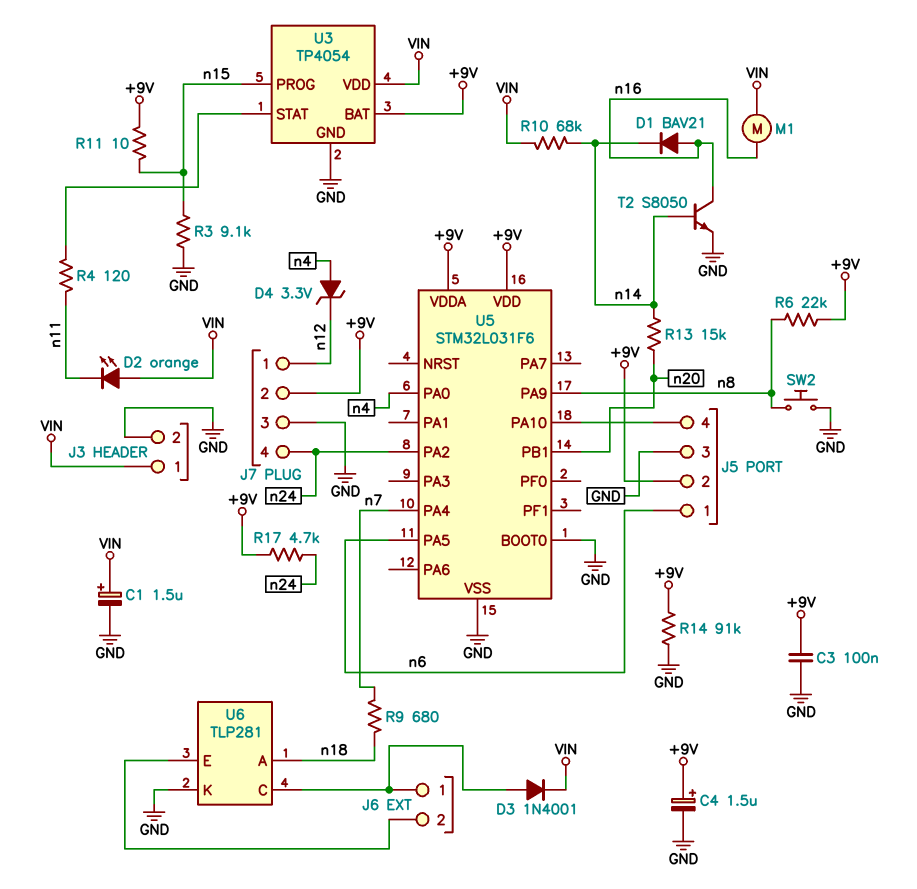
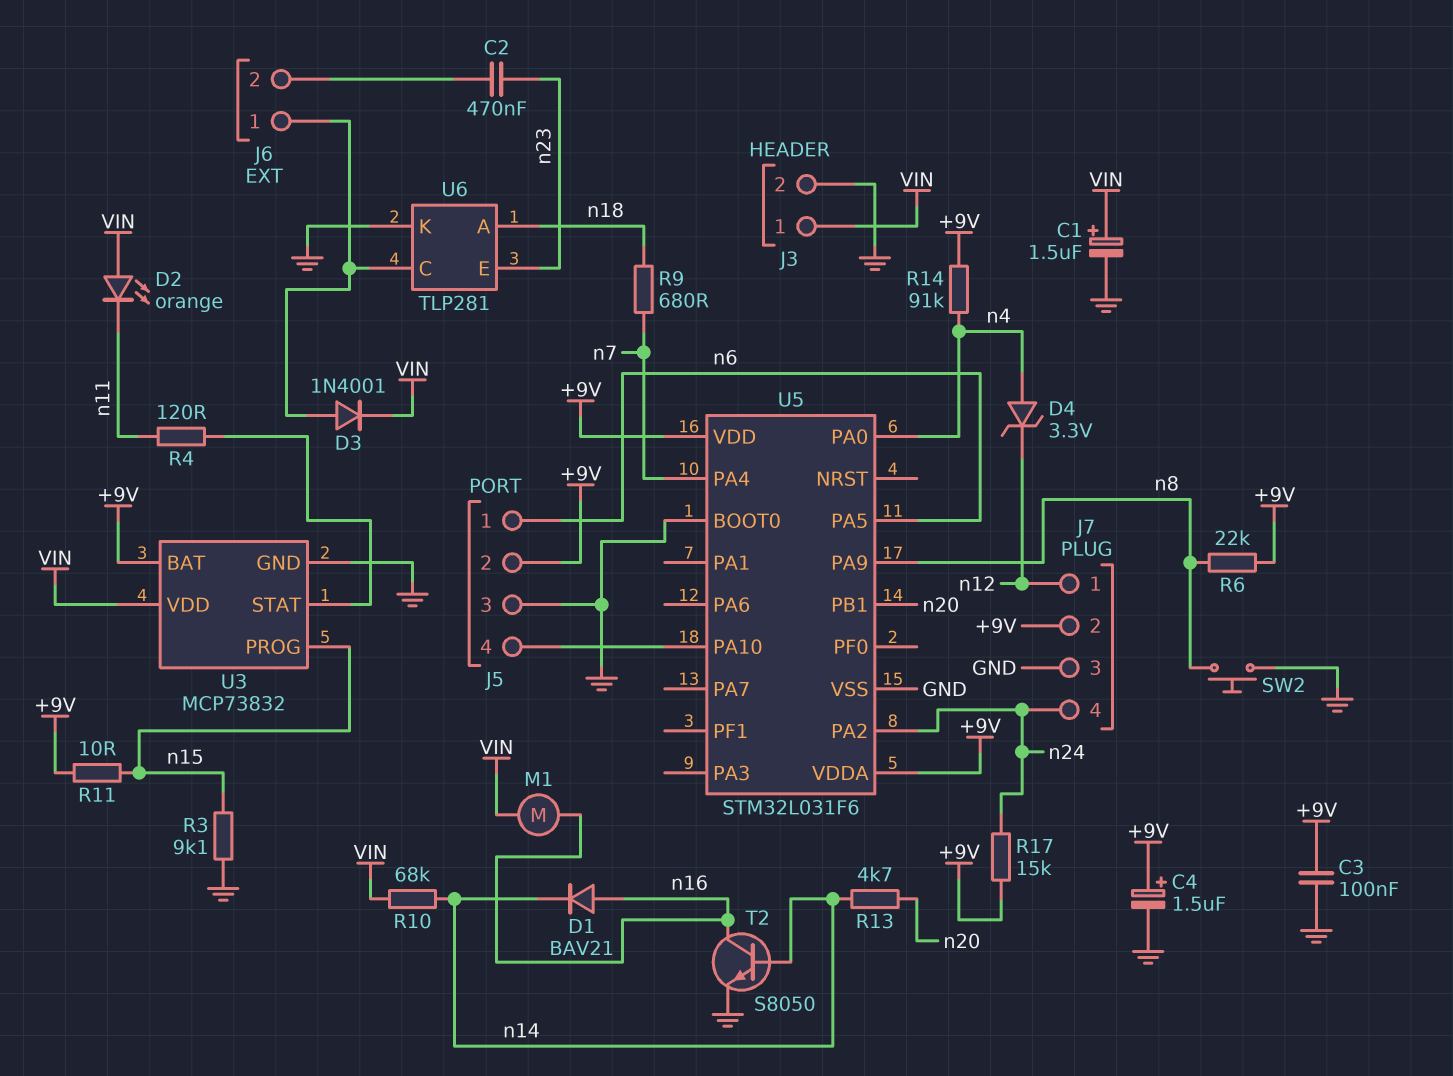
C2: none -> 470nF (J6/2, n23)
R13: 15k (n14, n20) -> 4.7k (n14, n20)
R14: 91k (+9V, GND) -> 91k (+9V, n4)
R17: 4.7k (+9V, n24) -> 15k (+9V, n24)
U3: TP4054 -> MCP73832
U6 pin E: J6/2 -> n23

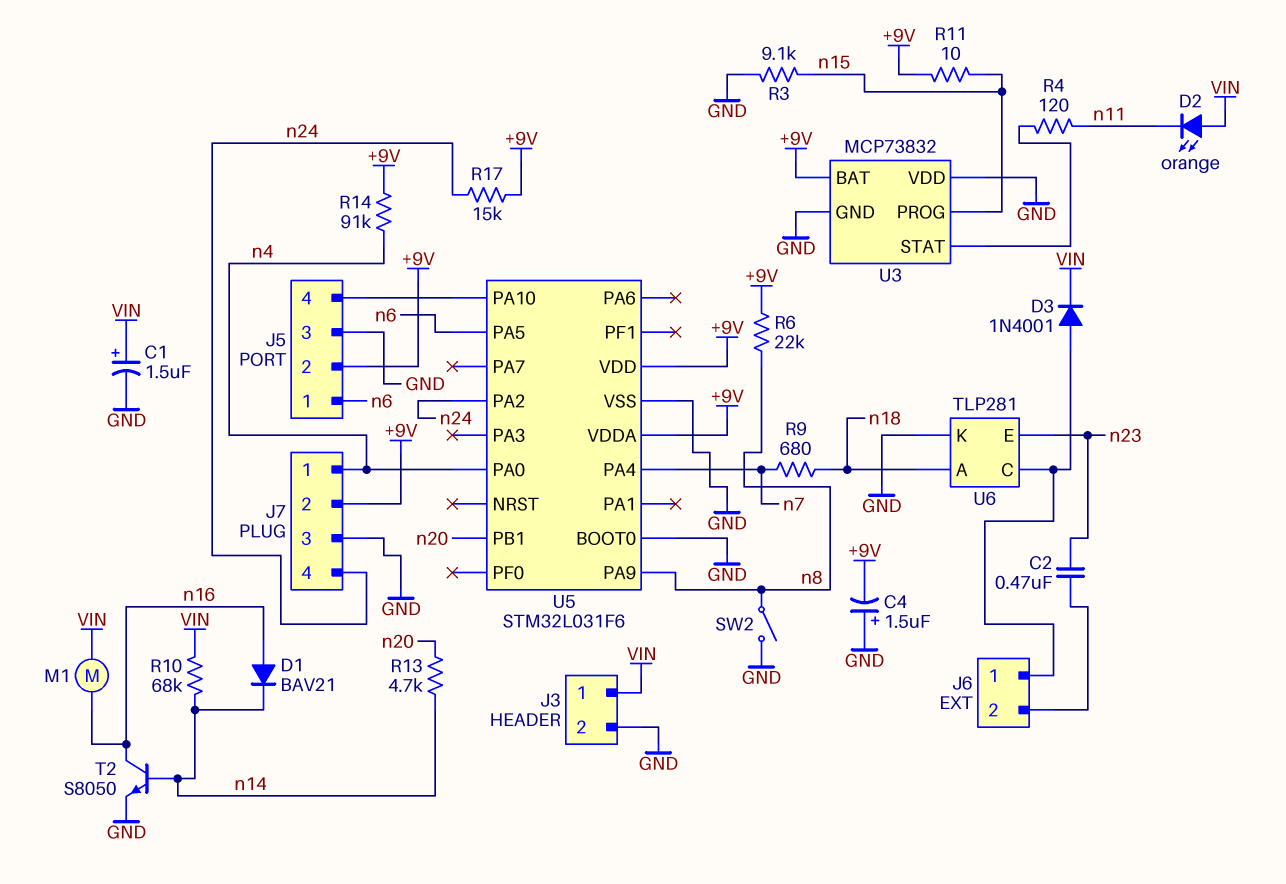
C3: 100nF (+9V, GND) -> none
C4: 1.5uF (plus +9V, minus GND) -> 1.5uF (plus GND, minus +9V)
D4: zener 3.3V (A n4, K n12) -> none
J7 pin 1: n12 -> n4
SW2: button (GND, n8) -> switch (GND, n8)
U3 pin VDD: VIN -> GND

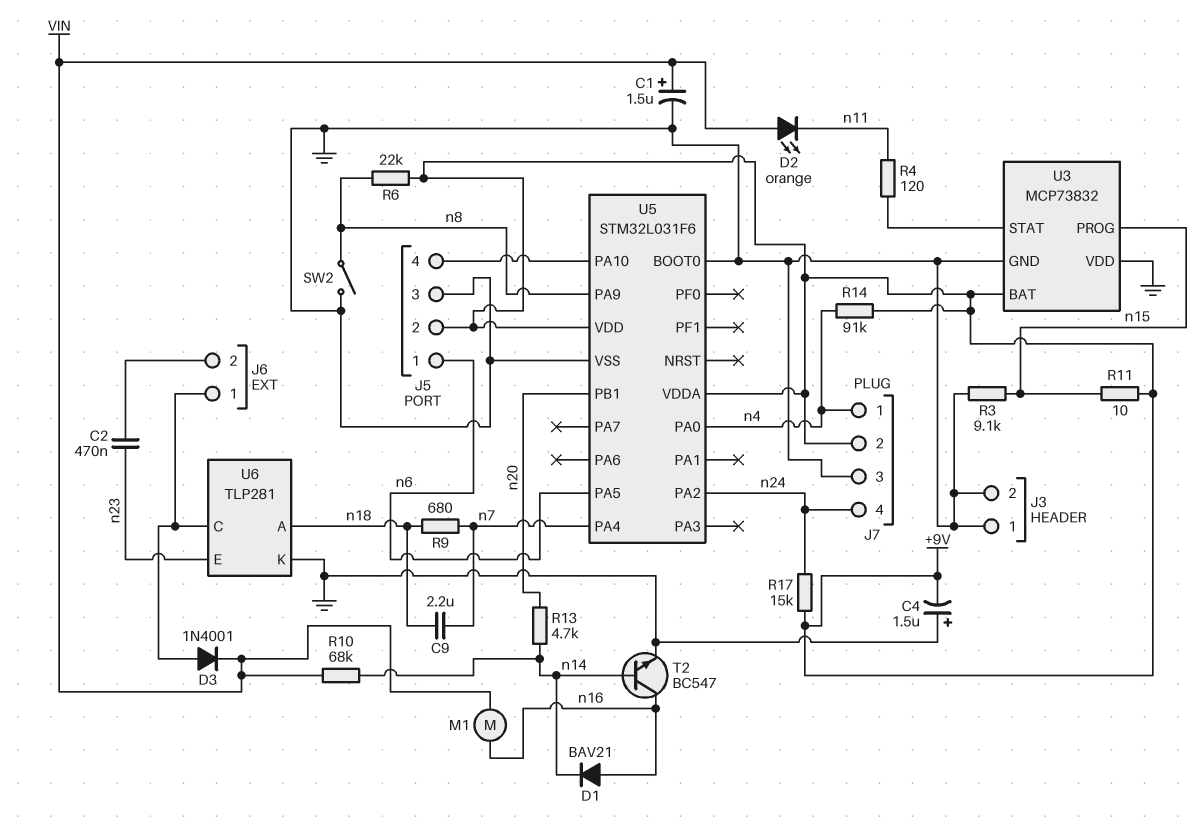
C9: none -> 2.2uF (n7, n18)
J3 pin 1: VIN -> GND
T2: NPN S8050 (B n14, C n16, E GND) -> NPN BC547 (B n14, C n16, E GND)

